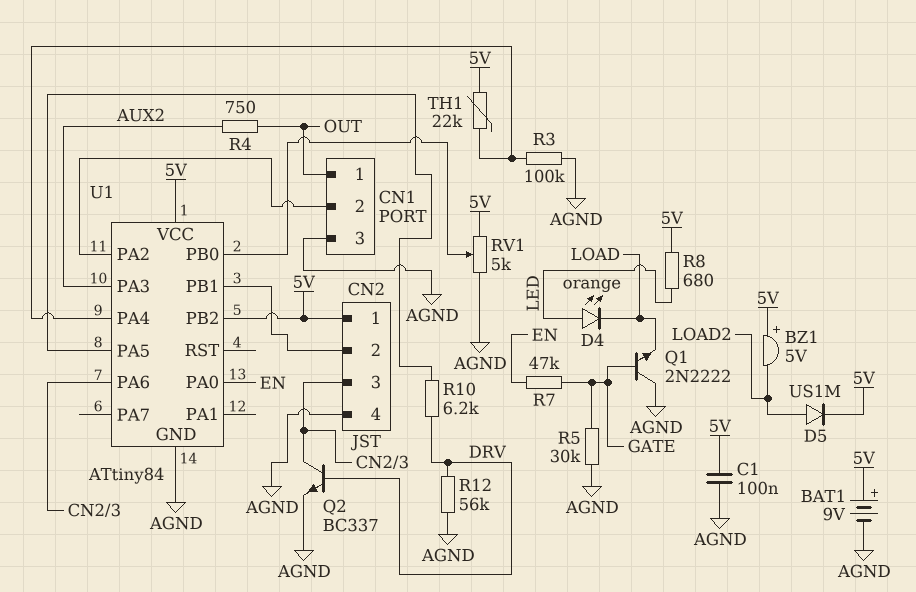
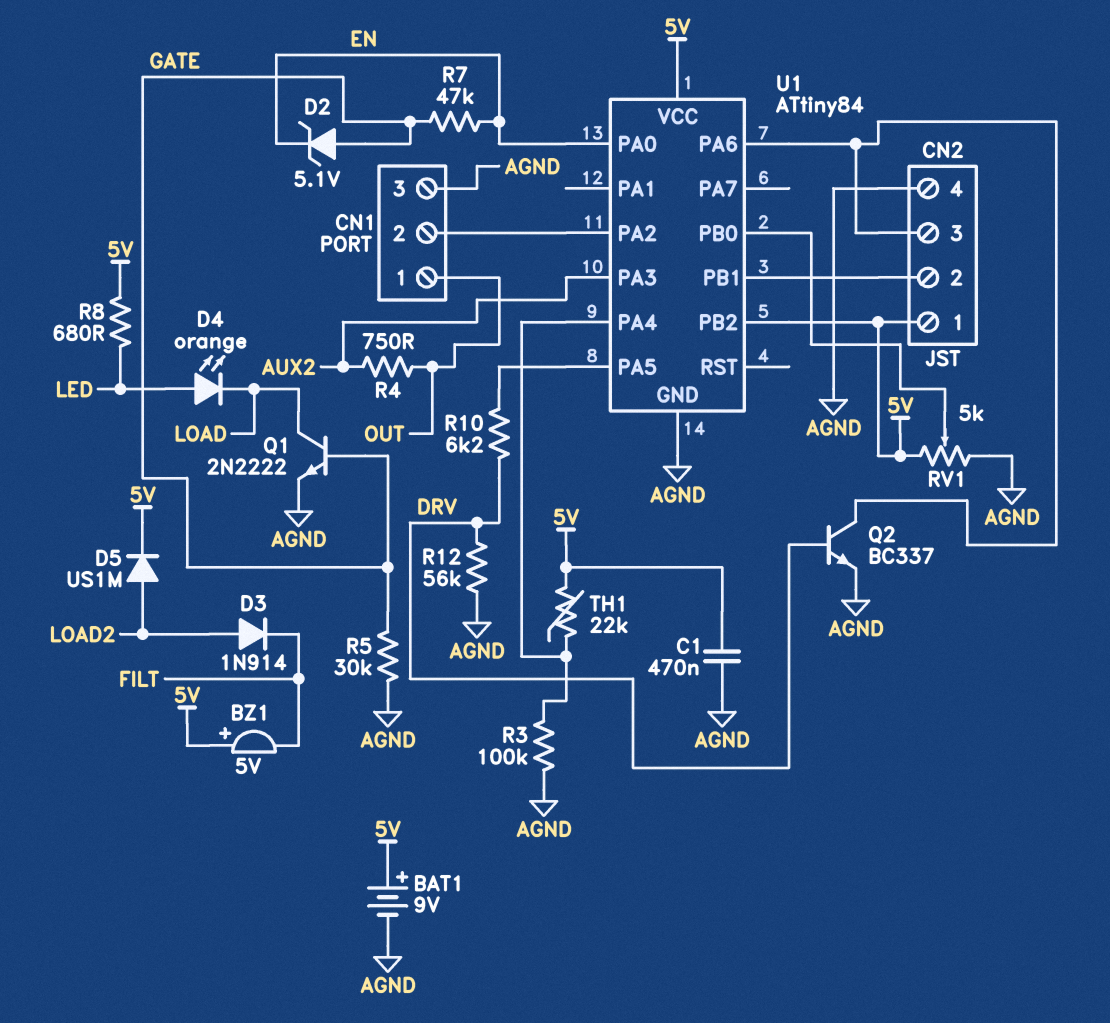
BZ1: buzzer 5V (plus 5V, minus LOAD2) -> buzzer 5V (plus 5V, minus FILT)
C1: 100nF (5V, AGND) -> 470nF (5V, AGND)
D2: none -> zener 5.1V (A GATE, K EN)
D3: none -> diode 1N914 (A LOAD2, K FILT)
Q1: NPN 2N2222 (B GATE, C AGND, E LOAD) -> NPN 2N2222 (B GATE, C LOAD, E AGND)

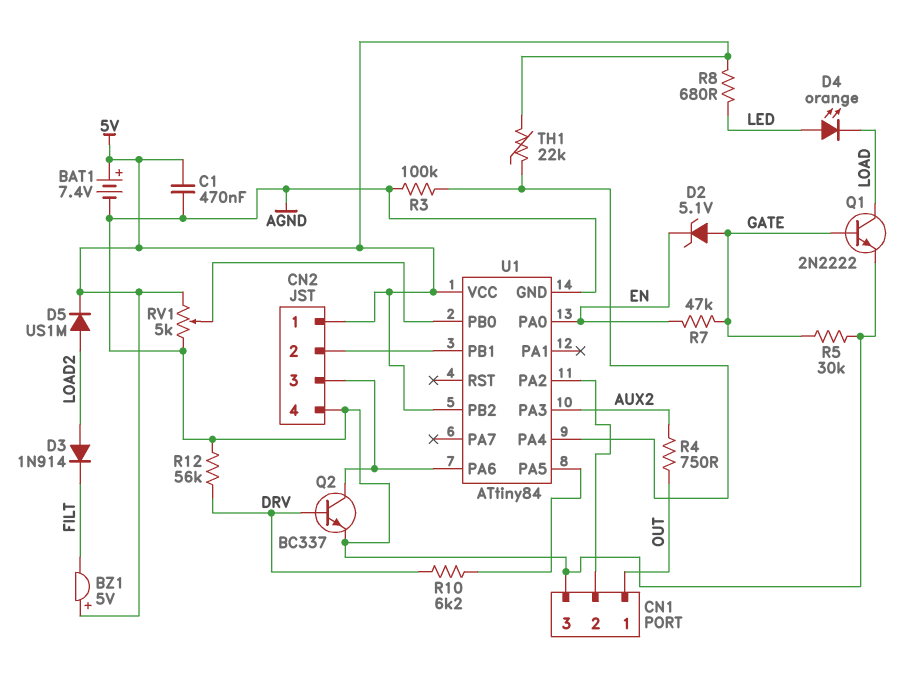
BAT1: 9V (plus 5V, minus AGND) -> 7.4V (plus 5V, minus AGND)

